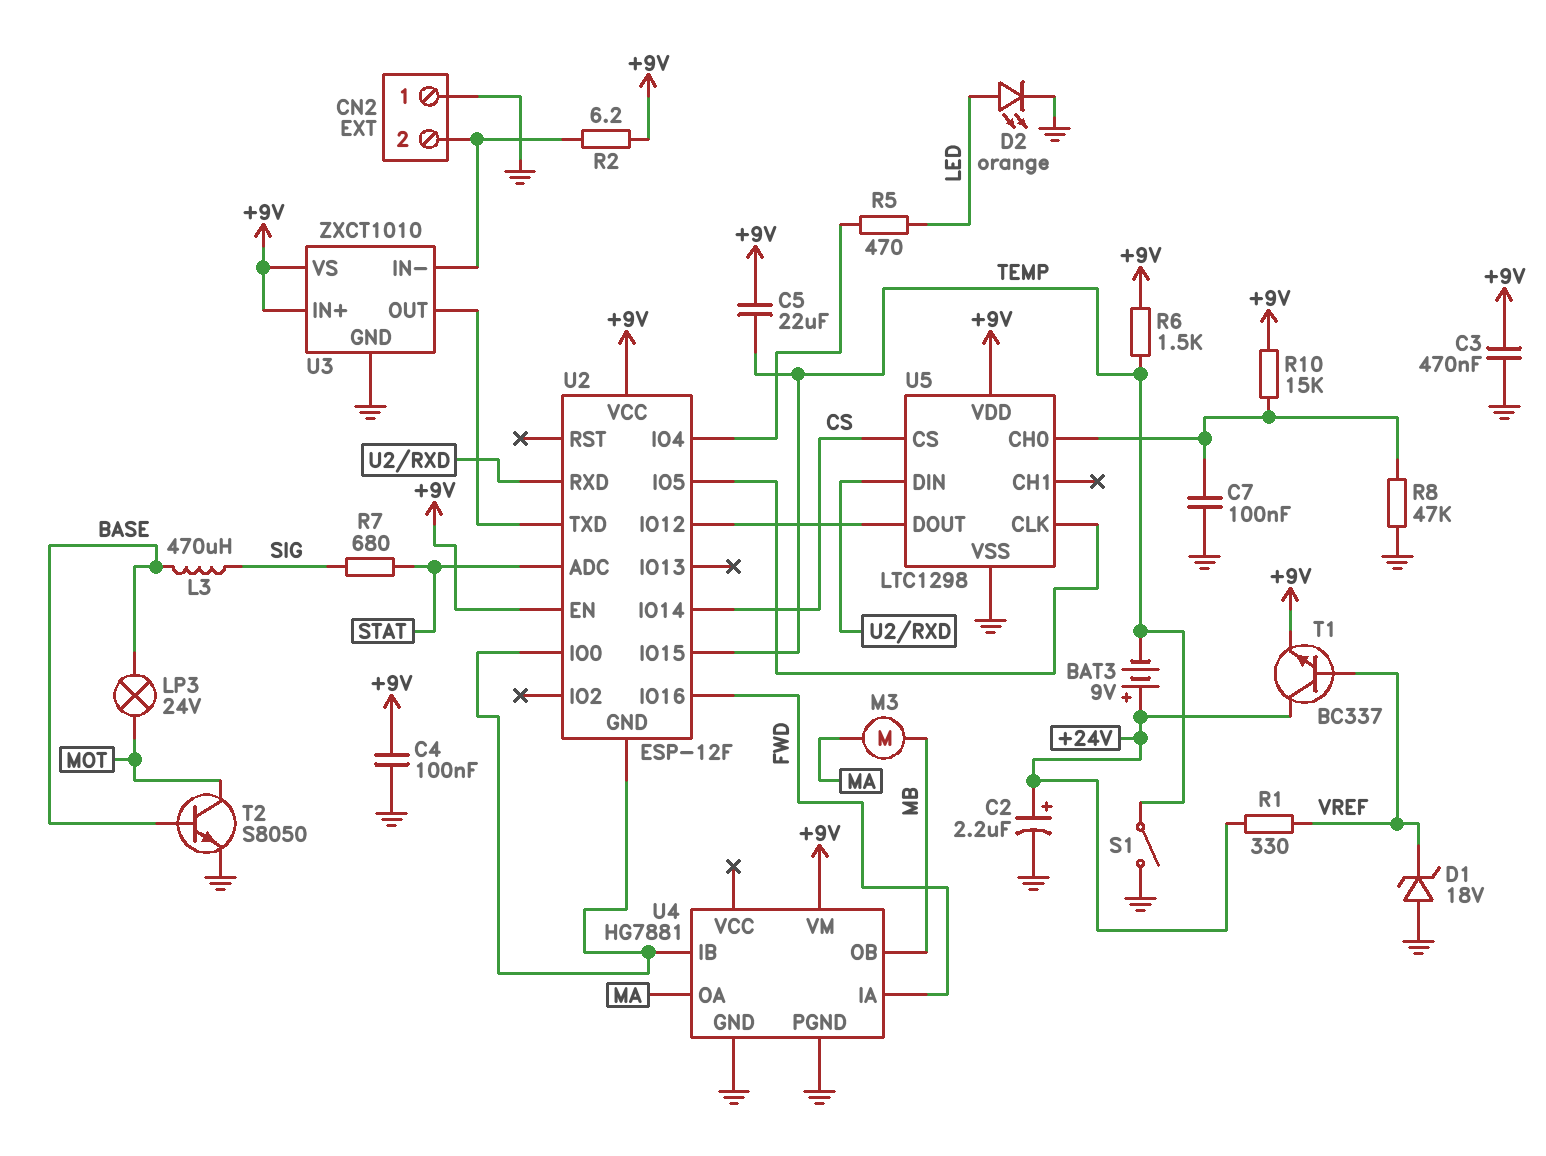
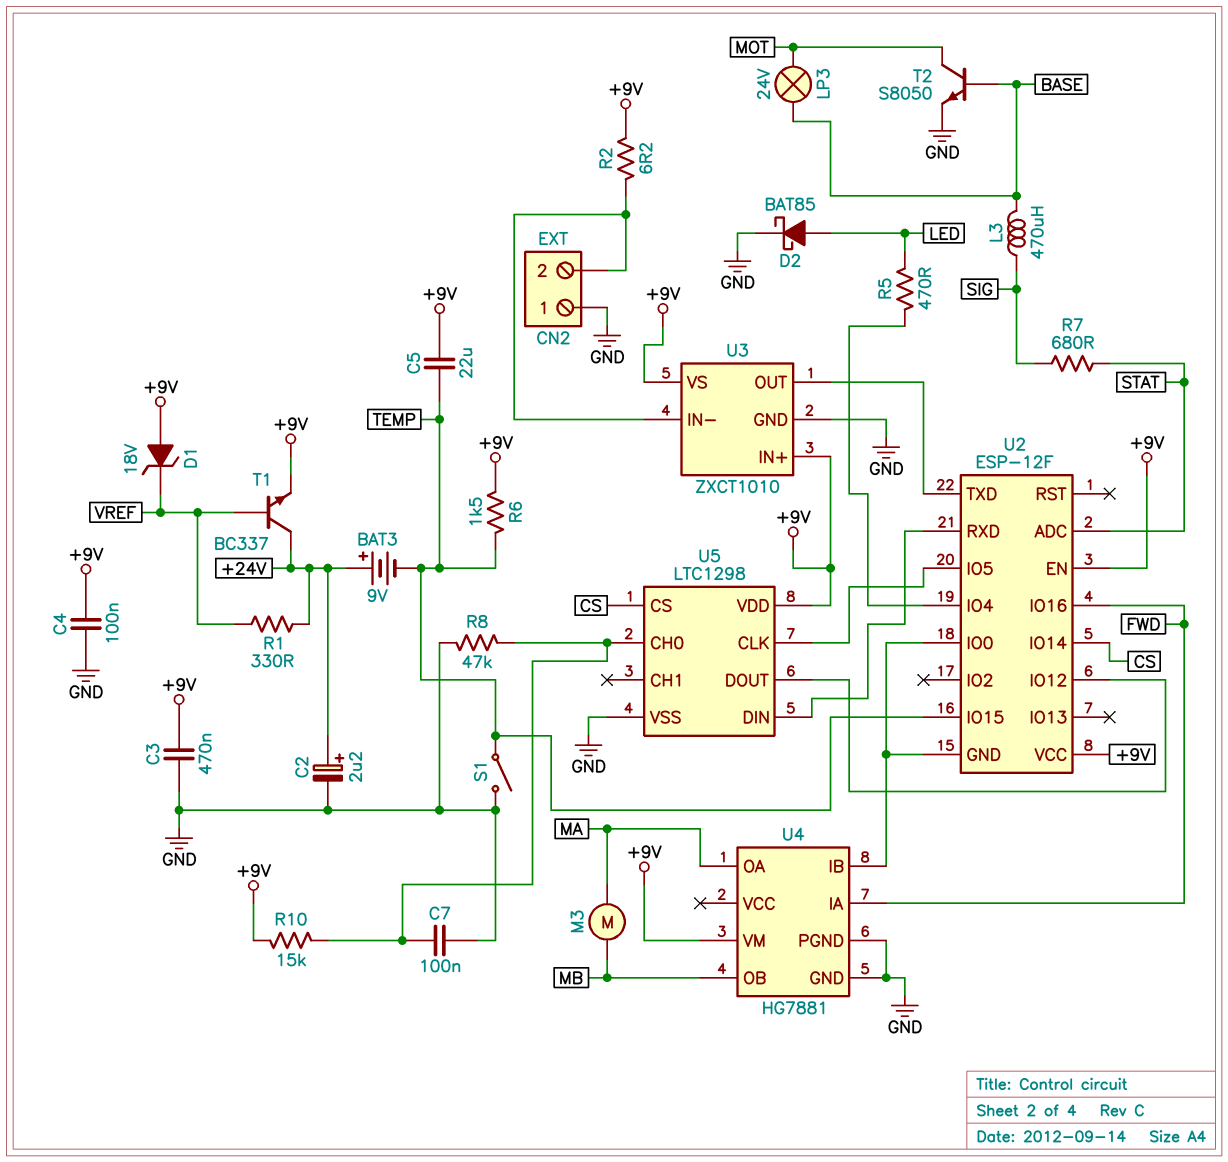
D1: zener 18V (A GND, K VREF) -> zener 18V (A +9V, K VREF)
D2: LED orange (A LED, K GND) -> schottky BAT85 (A LED, K GND)

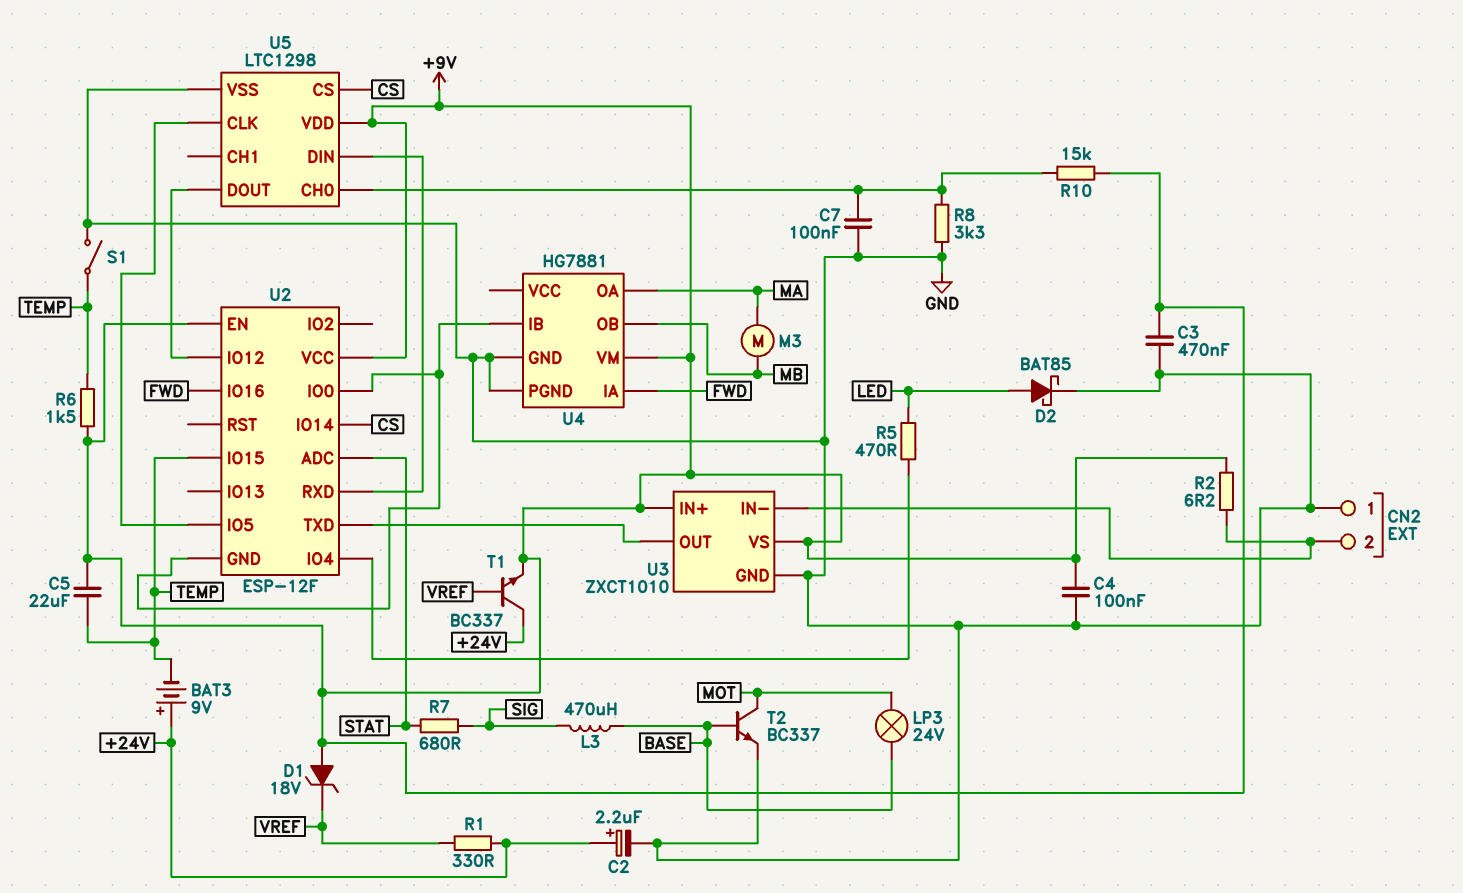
R8: 47k (GND, U5/CH0) -> 3.3k (GND, U5/CH0)
T2: NPN S8050 (B BASE, C MOT, E GND) -> NPN BC337 (B BASE, C MOT, E GND)

